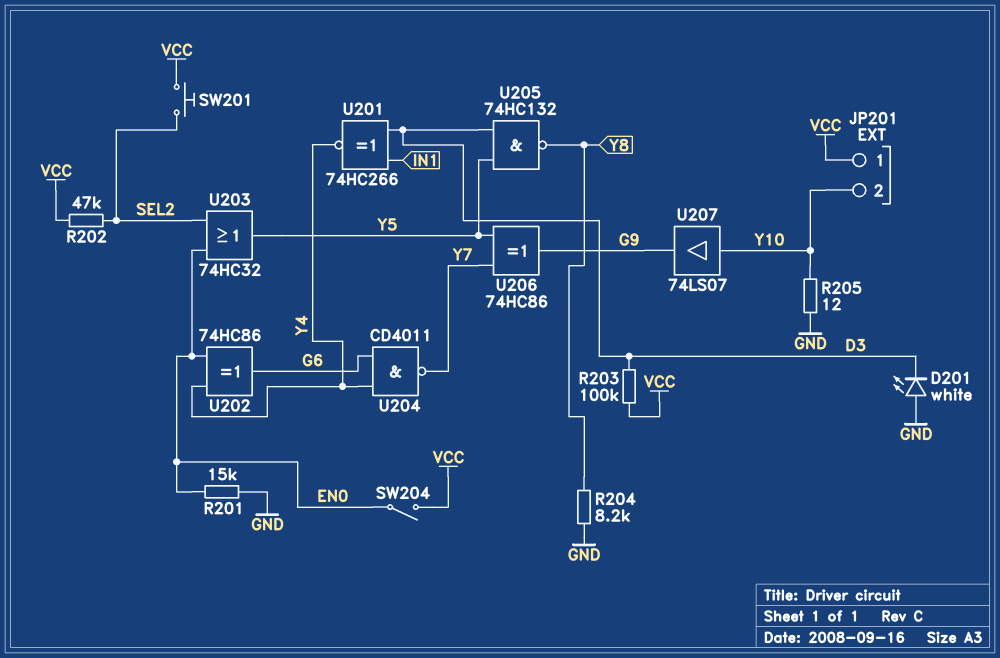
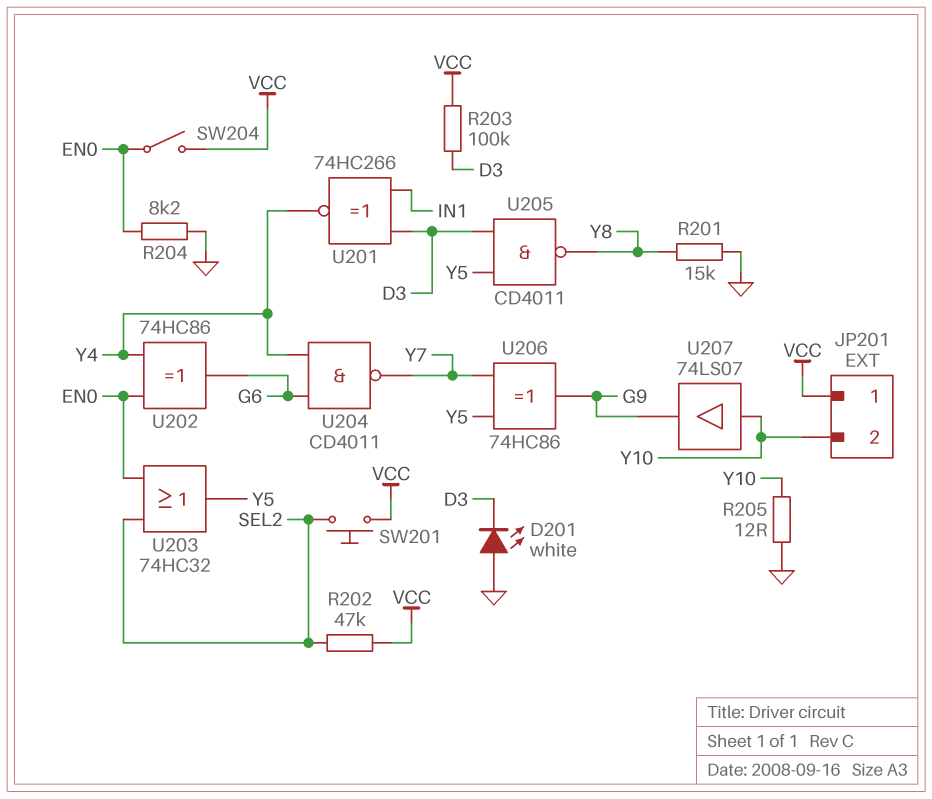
R201: 15k (EN0, GND) -> 15k (GND, Y8)
R204: 8.2k (GND, Y8) -> 8.2k (EN0, GND)
U205: NAND 74HC132 (in D3, in Y5, out Y8) -> NAND CD4011 (in D3, in Y5, out Y8)

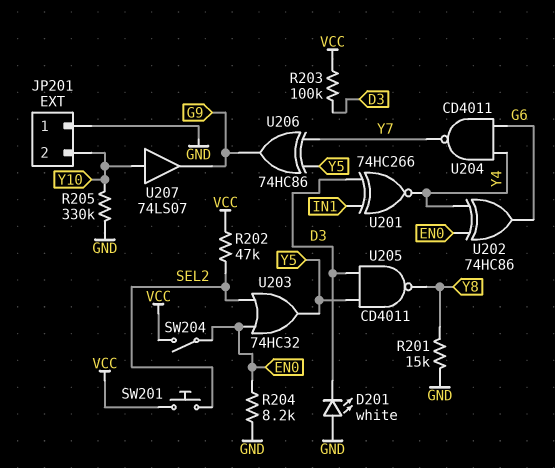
JP201 pin 1: VCC -> GND
R205: 12 (GND, Y10) -> 330k (GND, Y10)

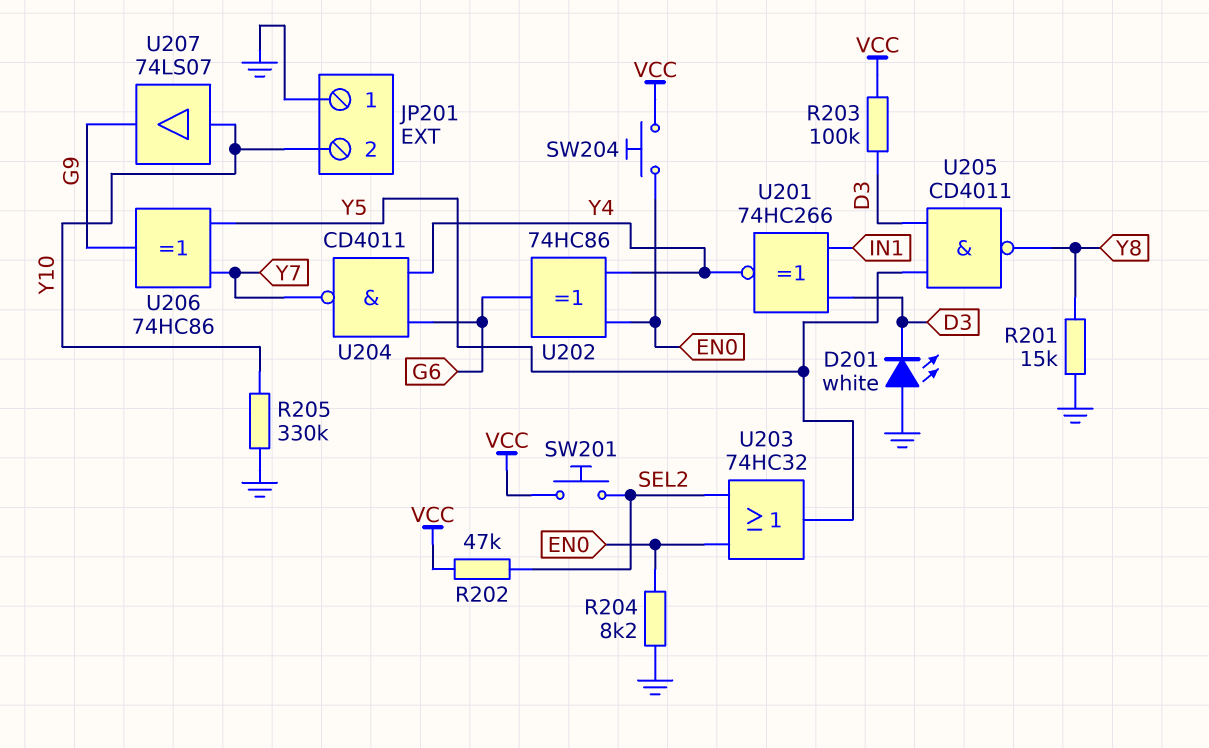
SW204: switch (EN0, VCC) -> button (EN0, VCC)

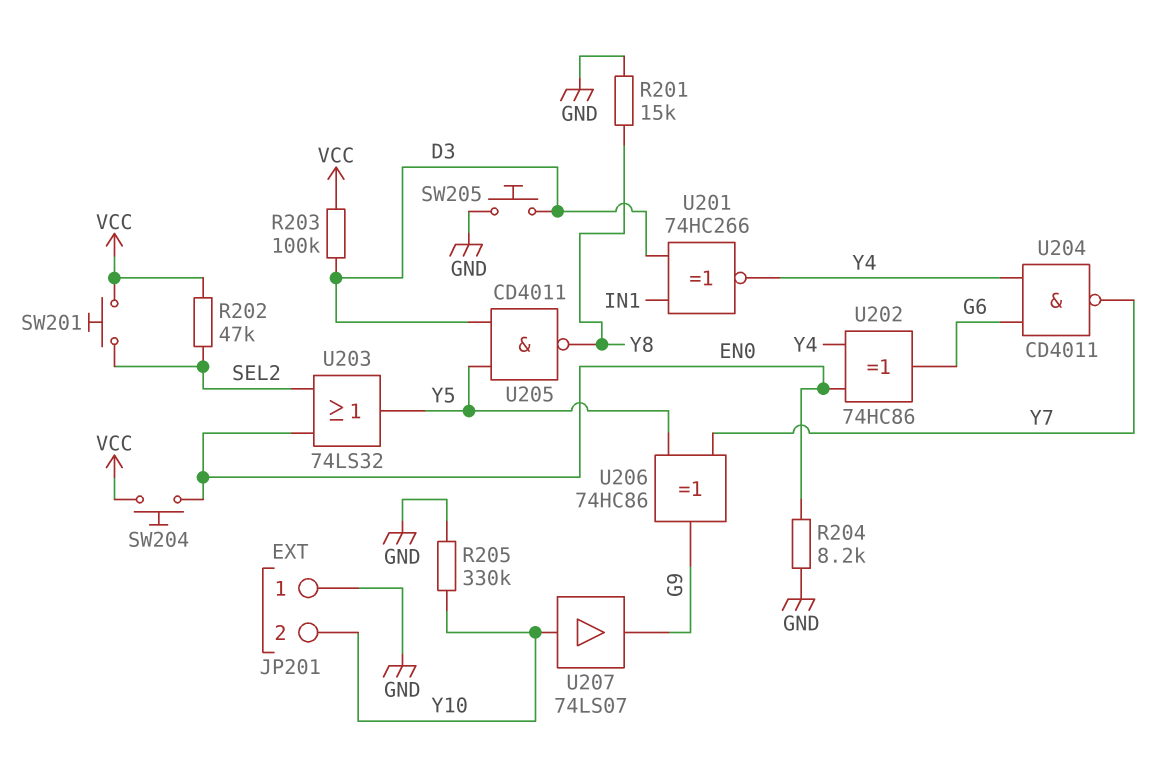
D201: LED white (A GND, K D3) -> none
SW205: none -> button (D3, GND)
U203: OR 74HC32 (in EN0, in SEL2, out Y5) -> OR 74LS32 (in EN0, in SEL2, out Y5)

